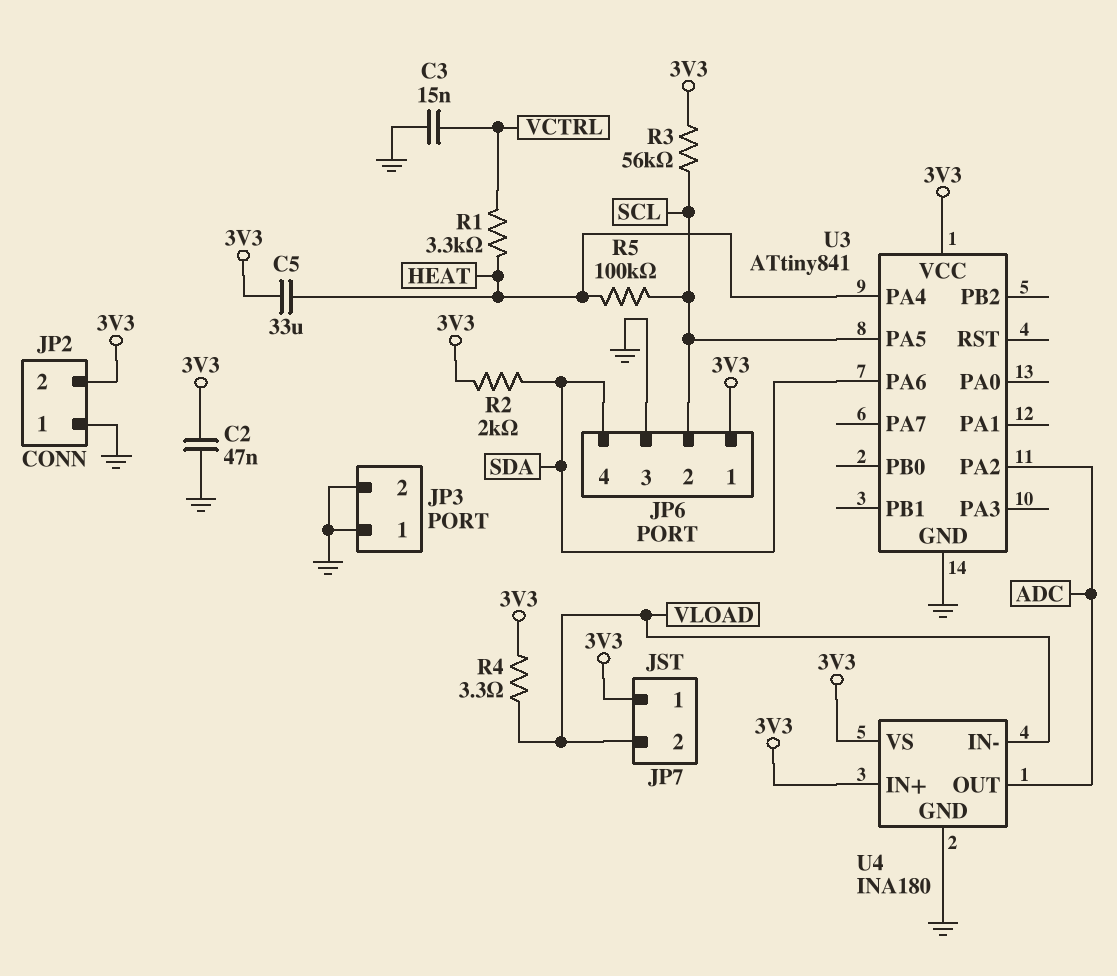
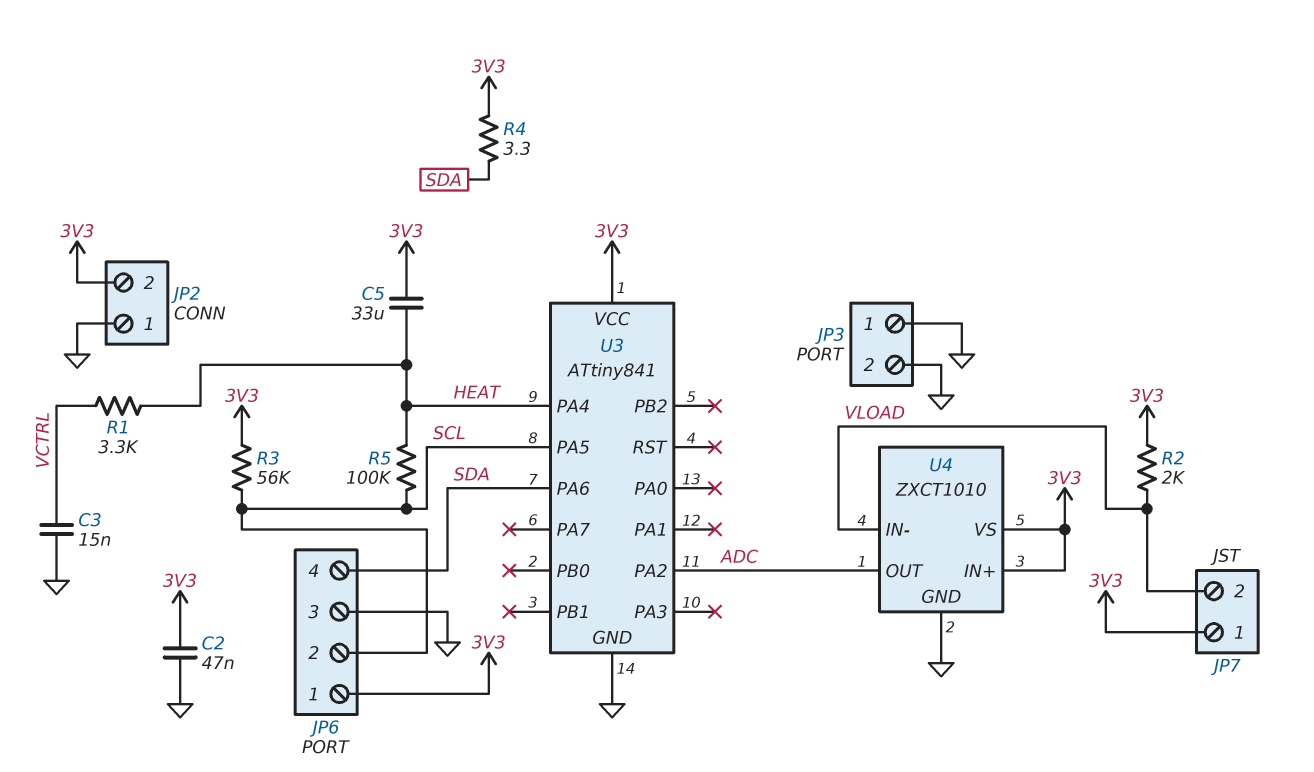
R2: 2k (3V3, SDA) -> 2k (3V3, VLOAD)
R4: 3.3 (3V3, VLOAD) -> 3.3 (3V3, SDA)
U4: INA180 -> ZXCT1010

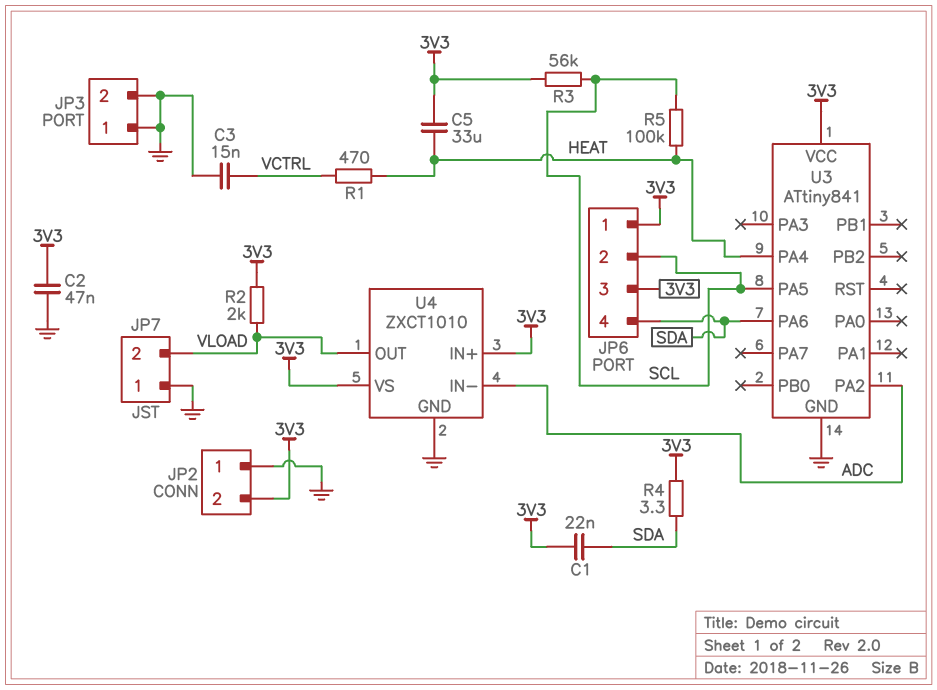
C1: none -> 22nF (3V3, SDA)
JP6 pin 3: GND -> 3V3
JP7 pin 1: 3V3 -> GND
R1: 3.3k (HEAT, VCTRL) -> 470 (HEAT, VCTRL)
U4 pin IN-: VLOAD -> ADC
U4 pin OUT: ADC -> VLOAD

